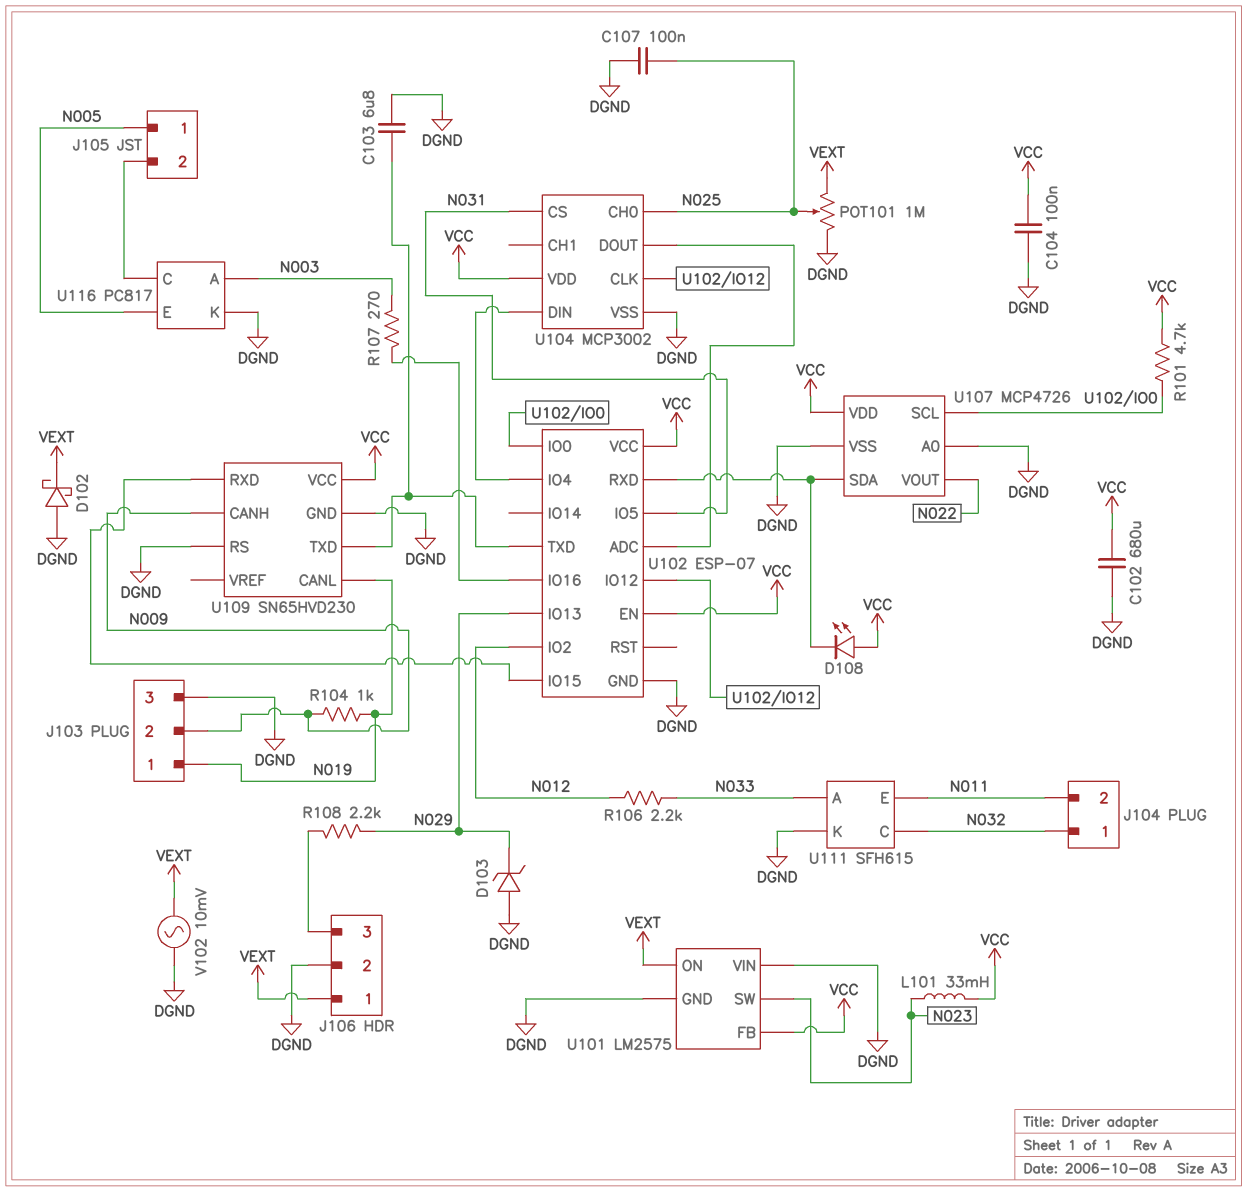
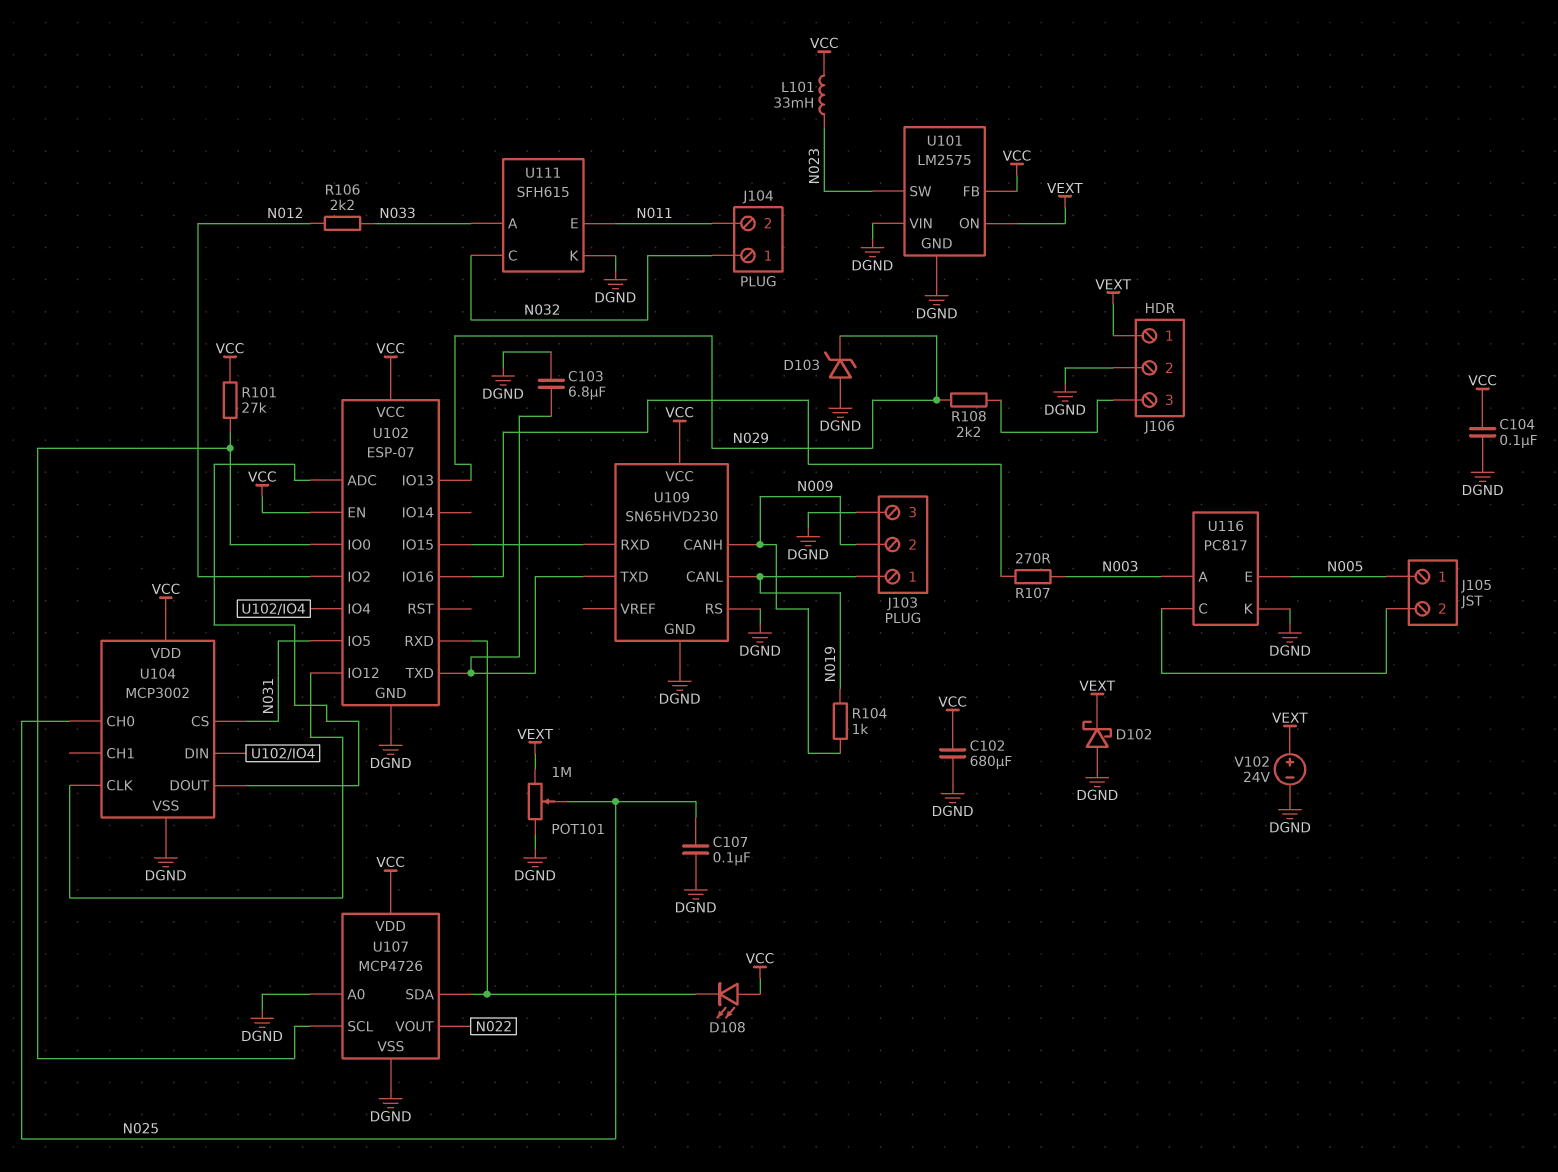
R101: 4.7k (U102/IO0, VCC) -> 27k (U102/IO0, VCC)
V102: AC 10mV (DGND, VEXT) -> 24V (plus VEXT, minus DGND)

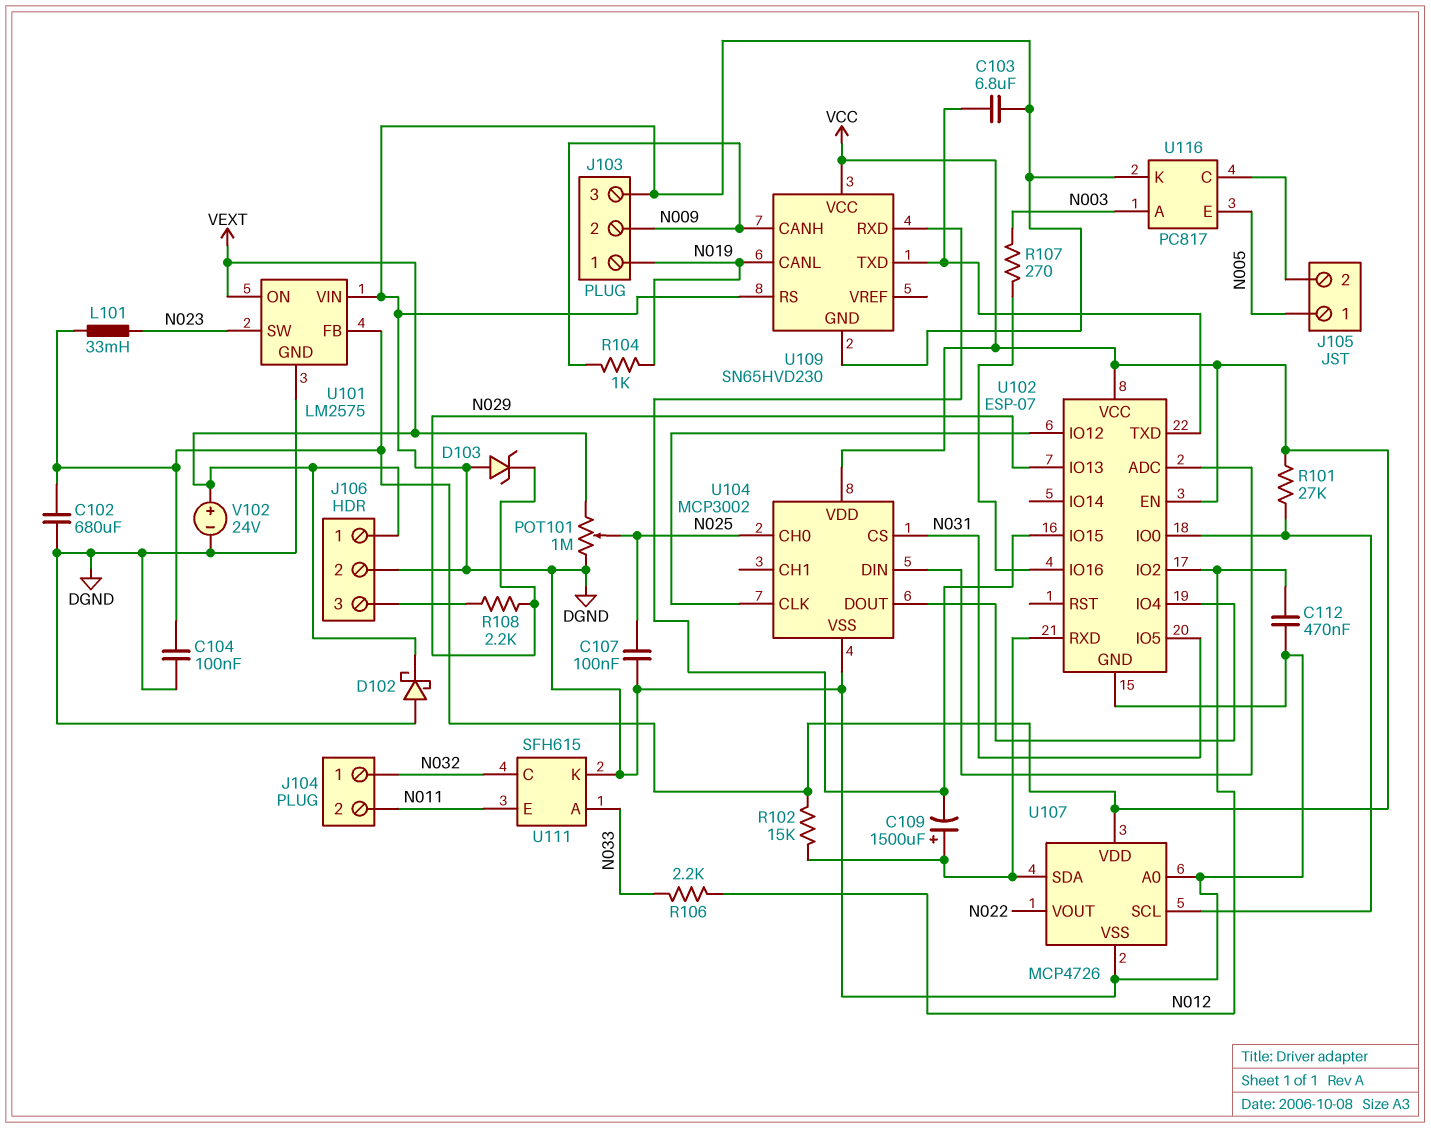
C109: none -> 1500uF (plus U102/RXD, minus U102/IO15)
C112: none -> 470nF (DGND, N012)
D108: LED (A VCC, K U102/RXD) -> none
R102: none -> 15k (U102/RXD, VCC)
U104 pin DIN: U102/IO4 -> U102/ADC
U104 pin DOUT: U102/ADC -> U102/IO4

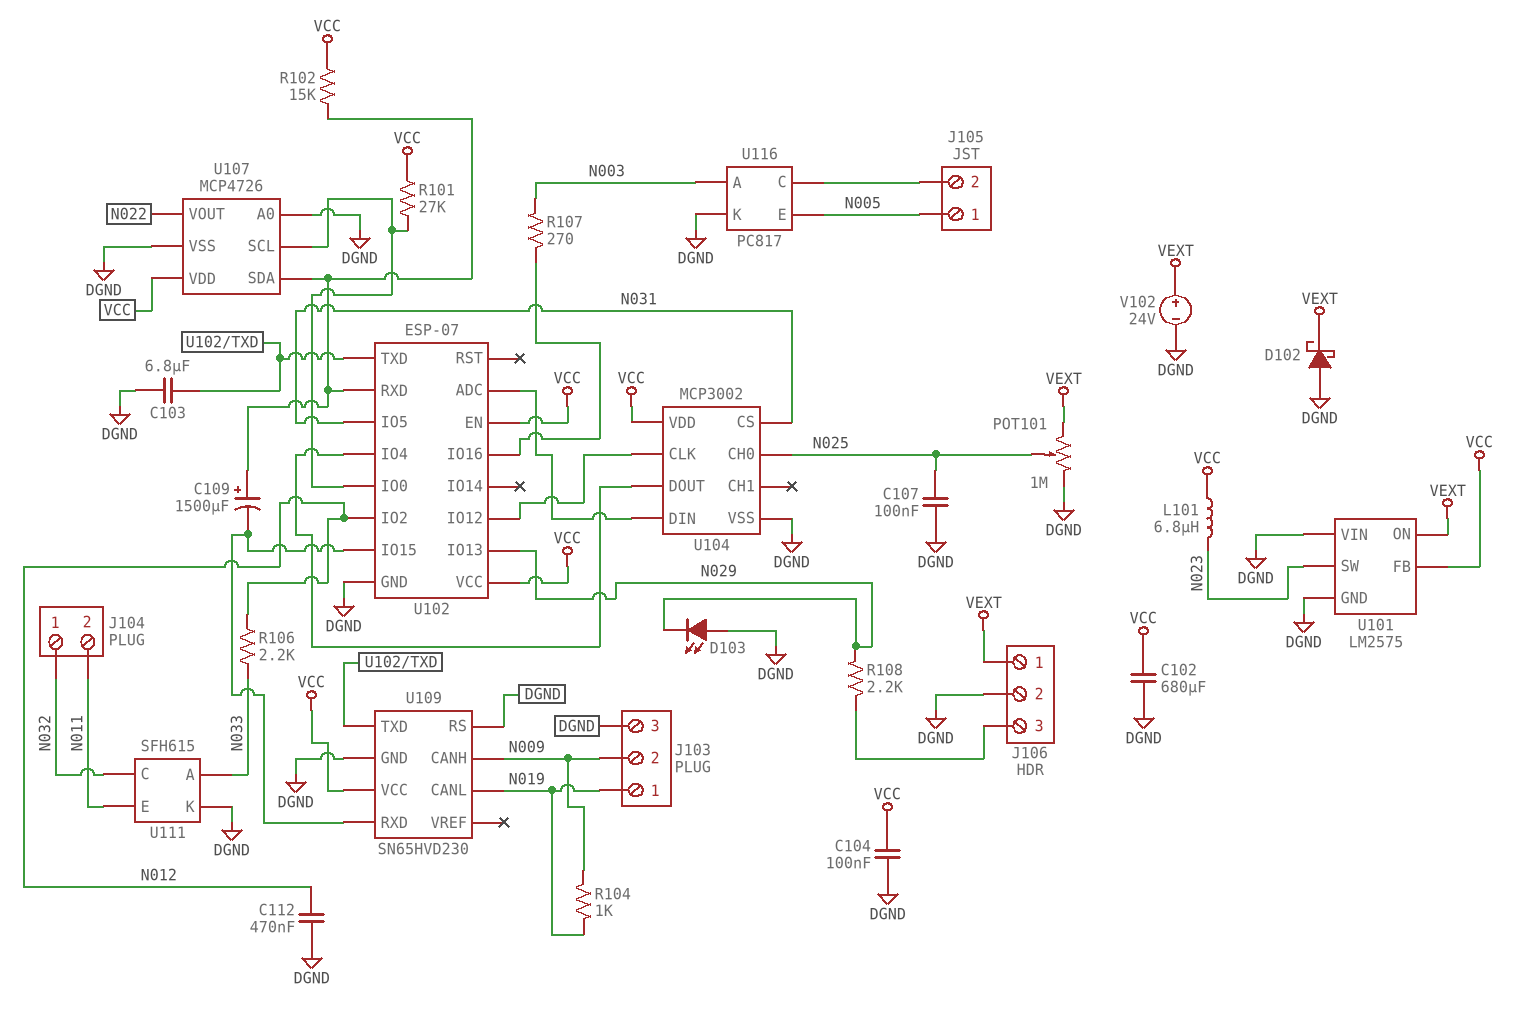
D103: zener (A DGND, K N029) -> LED (A DGND, K N029)
L101: 33mH (N023, VCC) -> 6.8uH (N023, VCC)

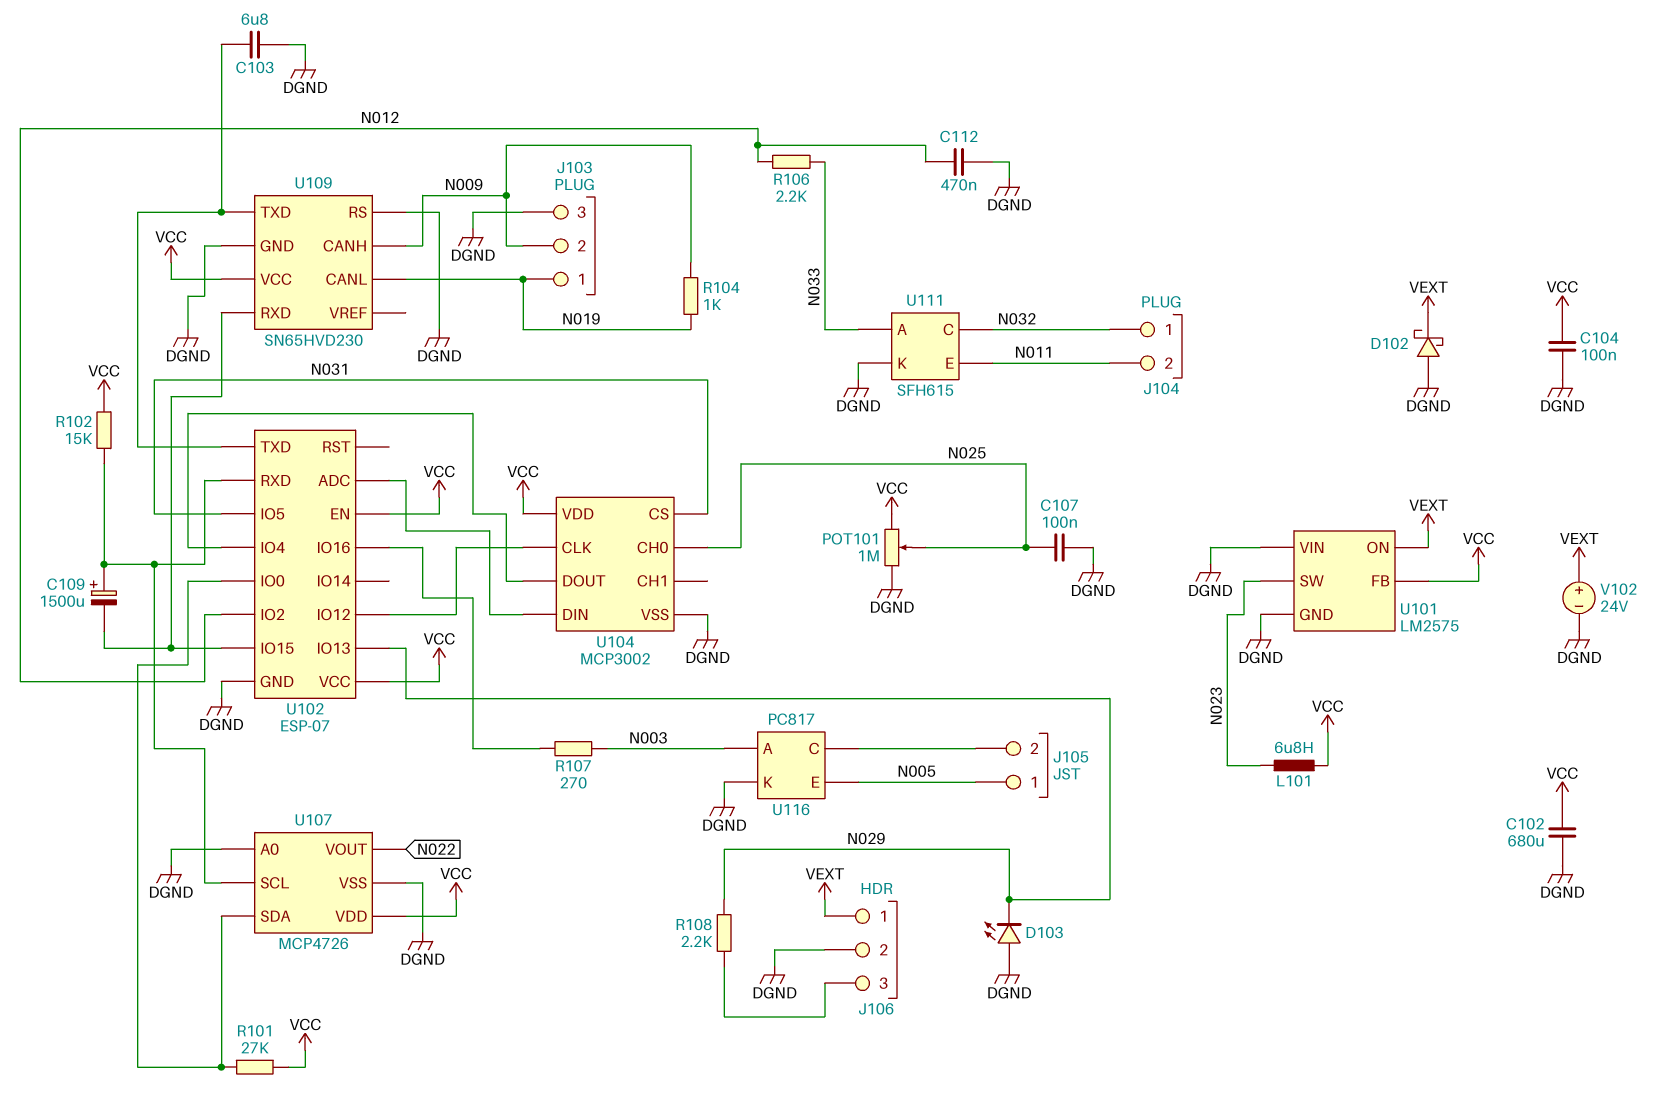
POT101: 1M (DGND, VEXT, wiper N025) -> 1M (DGND, VCC, wiper N025)
U107 pin SCL: U102/IO0 -> U102/RXD
U107 pin SDA: U102/RXD -> U102/IO0

